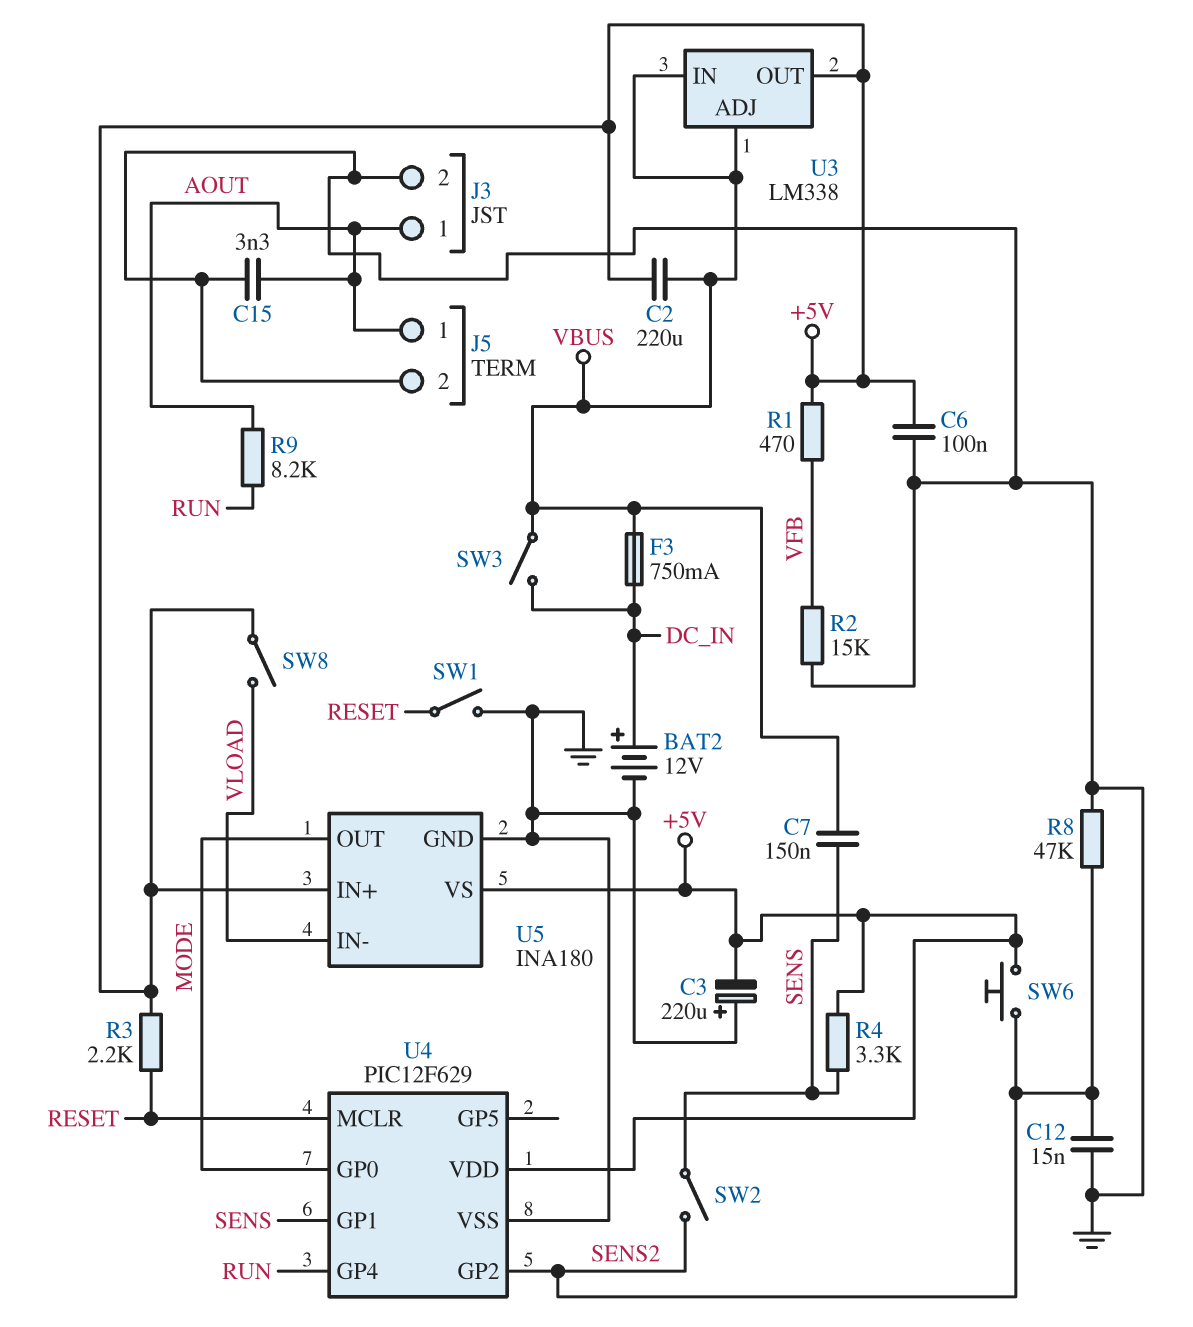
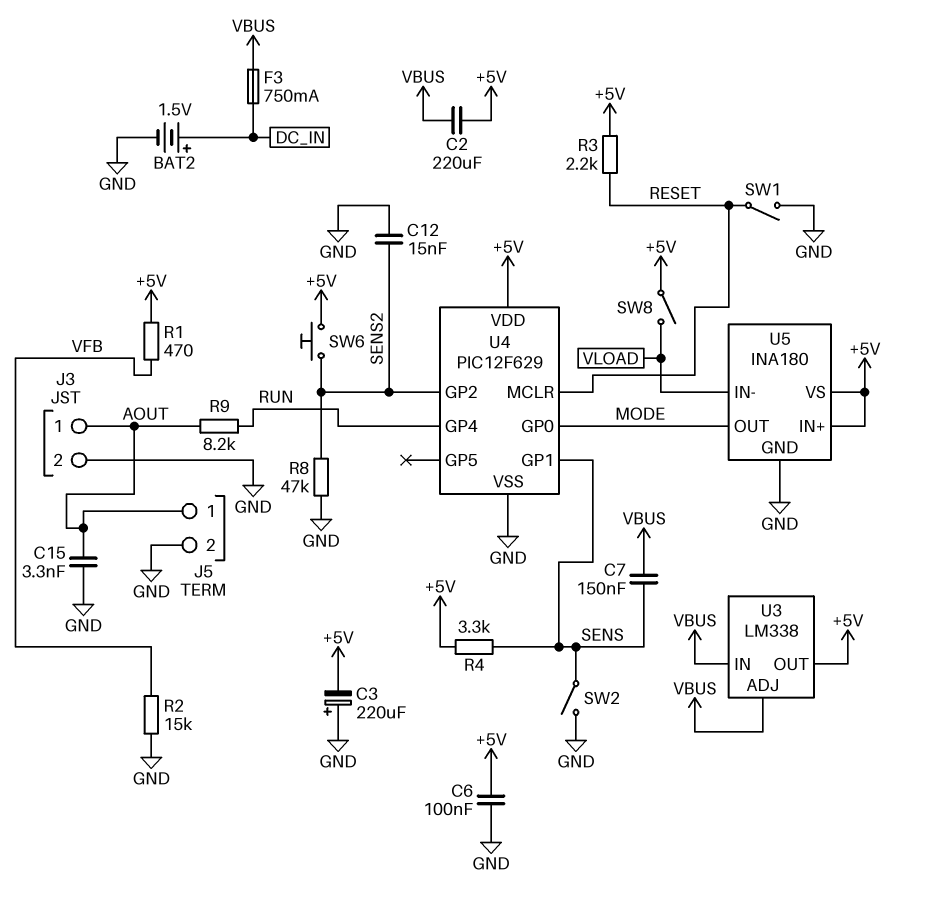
BAT2: 12V (plus DC_IN, minus GND) -> 1.5V (plus DC_IN, minus GND)
SW2: switch (SENS, SENS2) -> switch (GND, SENS)
SW3: switch (DC_IN, VBUS) -> none

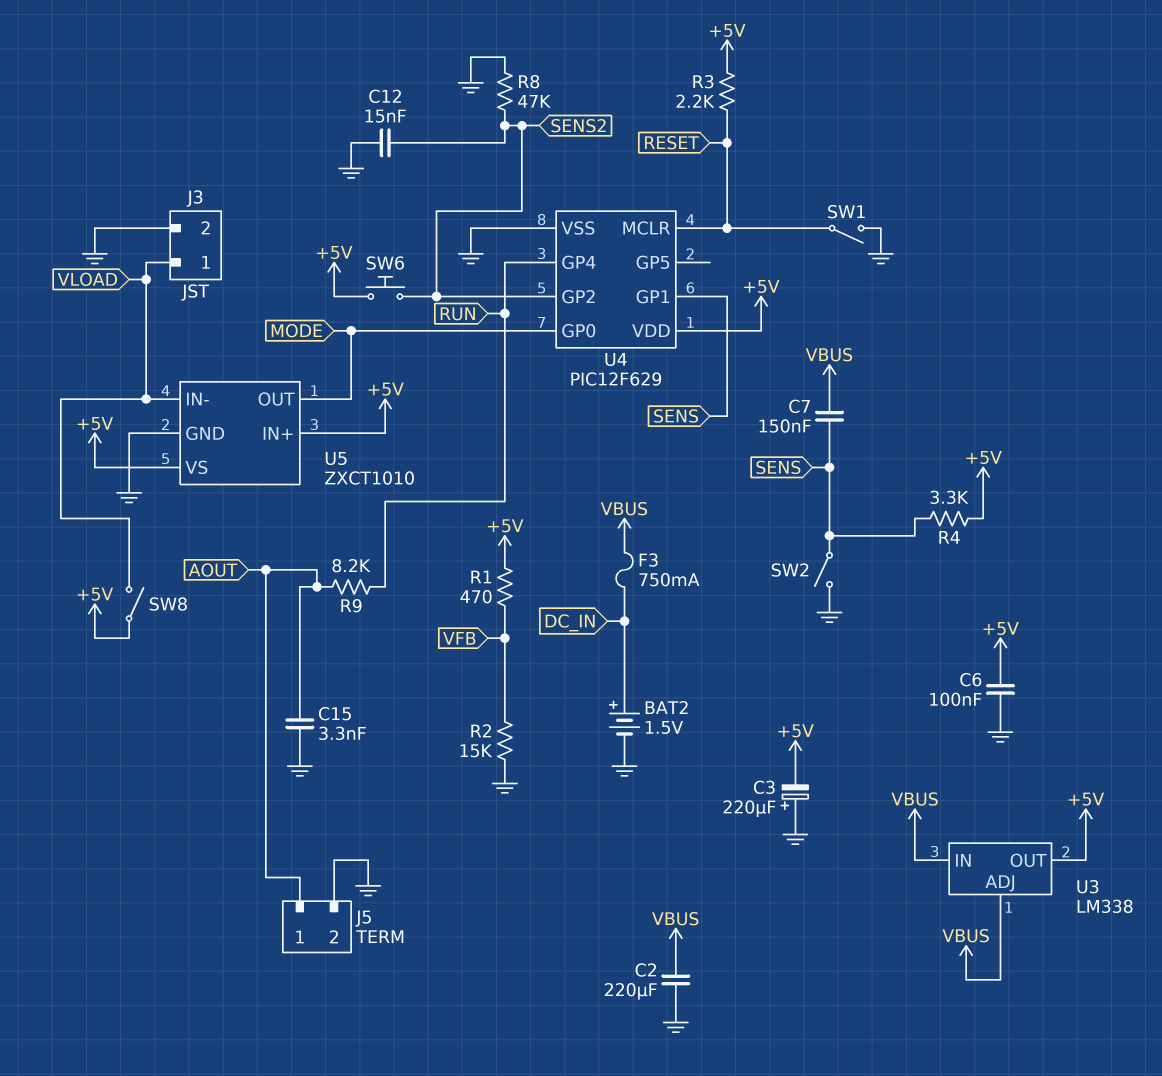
C2: 220uF (+5V, VBUS) -> 220uF (GND, VBUS)
J3 pin 1: AOUT -> VLOAD
U5: INA180 -> ZXCT1010

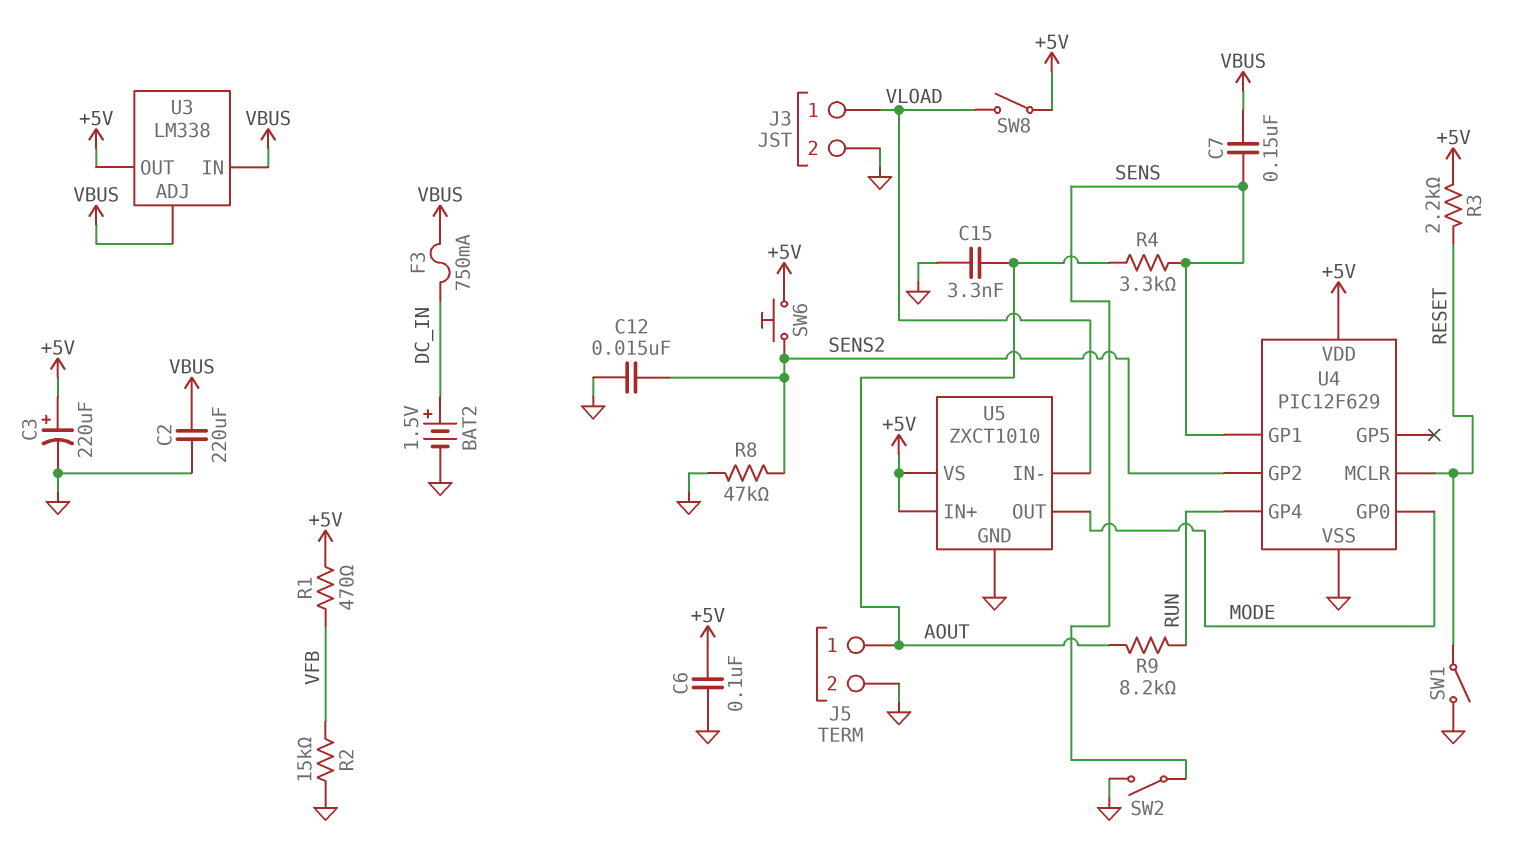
C3: 220uF (plus GND, minus +5V) -> 220uF (plus +5V, minus GND)
R4: 3.3k (+5V, SENS) -> 3.3k (AOUT, SENS)

